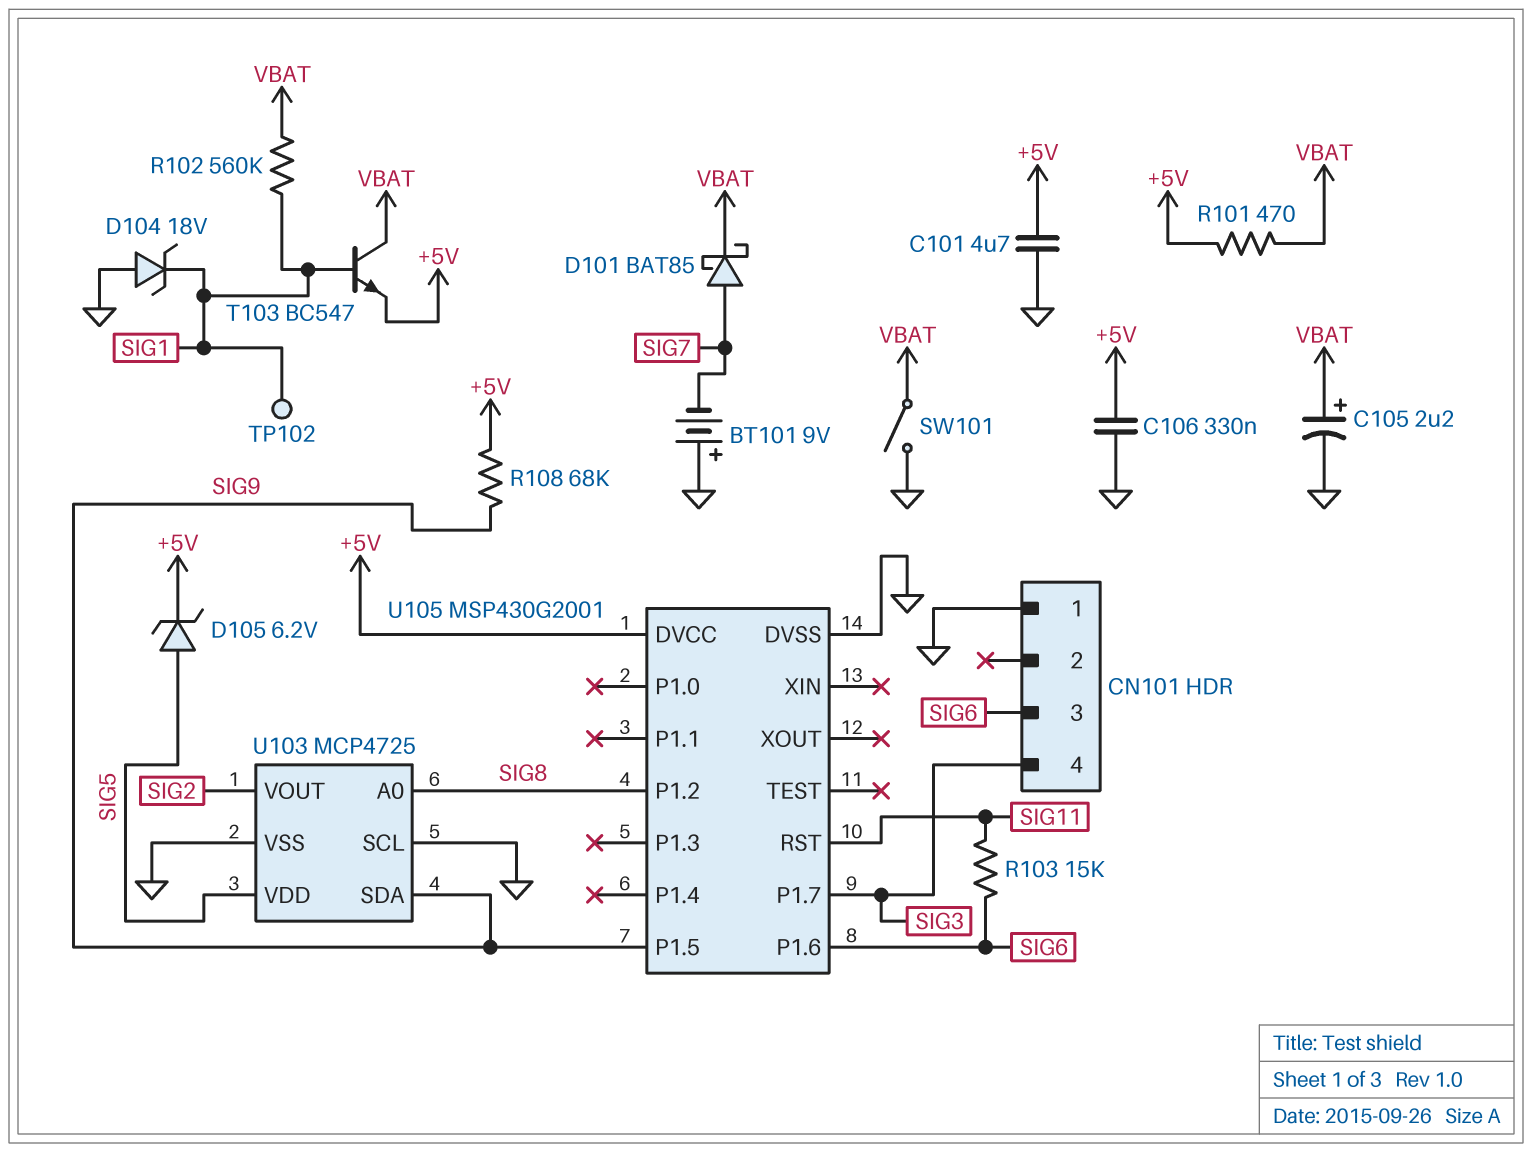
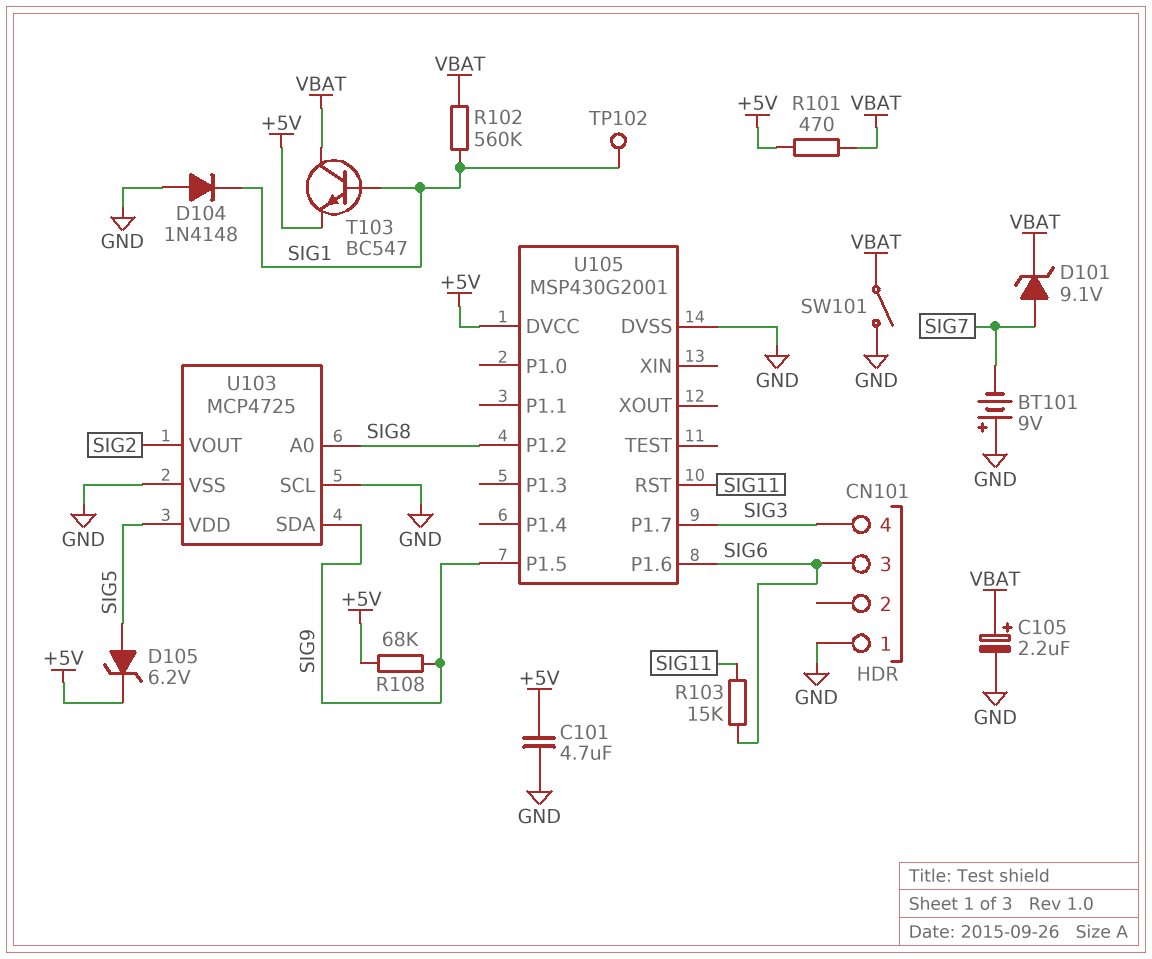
C106: 330nF (+5V, GND) -> none
D101: schottky BAT85 (A SIG7, K VBAT) -> zener 9.1V (A SIG7, K VBAT)
D104: zener 18V (A GND, K SIG1) -> diode 1N4148 (A GND, K SIG1)

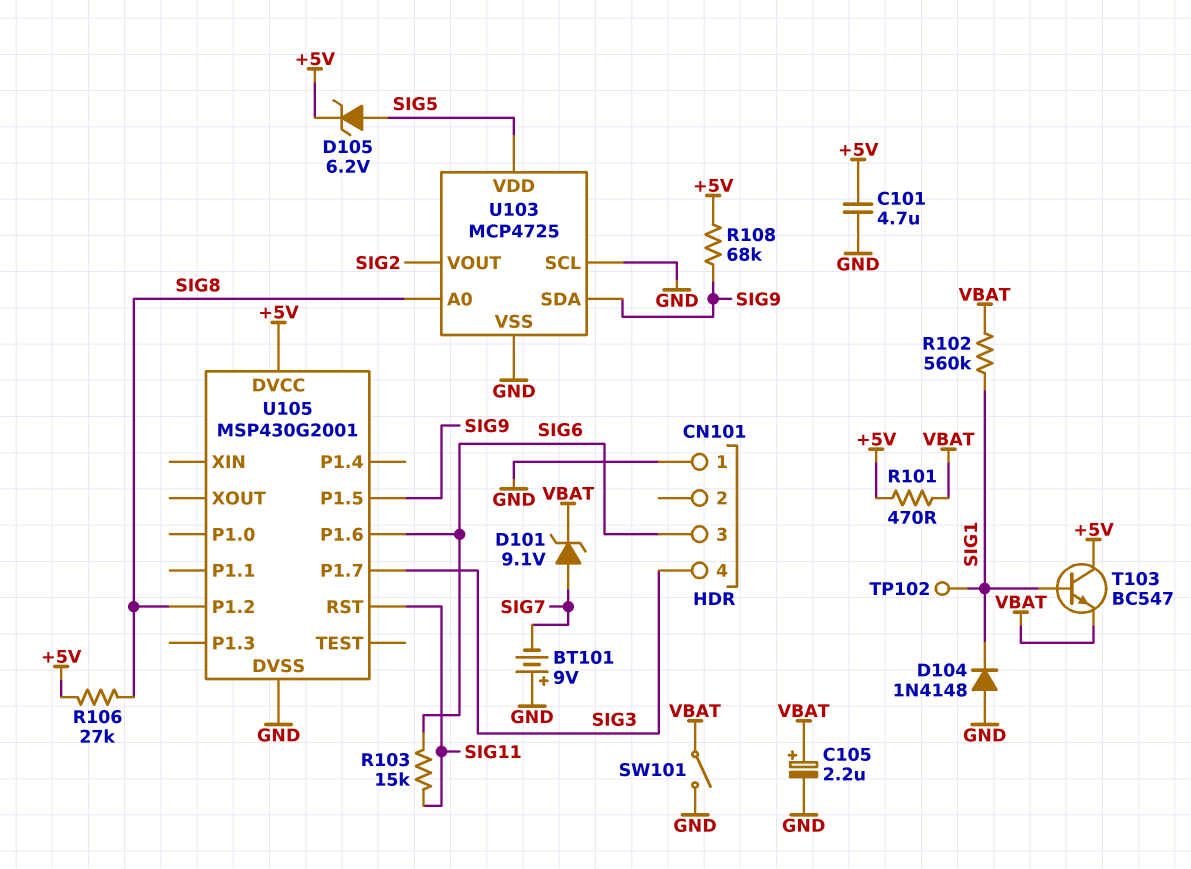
R106: none -> 27k (+5V, SIG8)
T103: NPN BC547 (B SIG1, C VBAT, E +5V) -> NPN BC547 (B SIG1, C +5V, E VBAT)

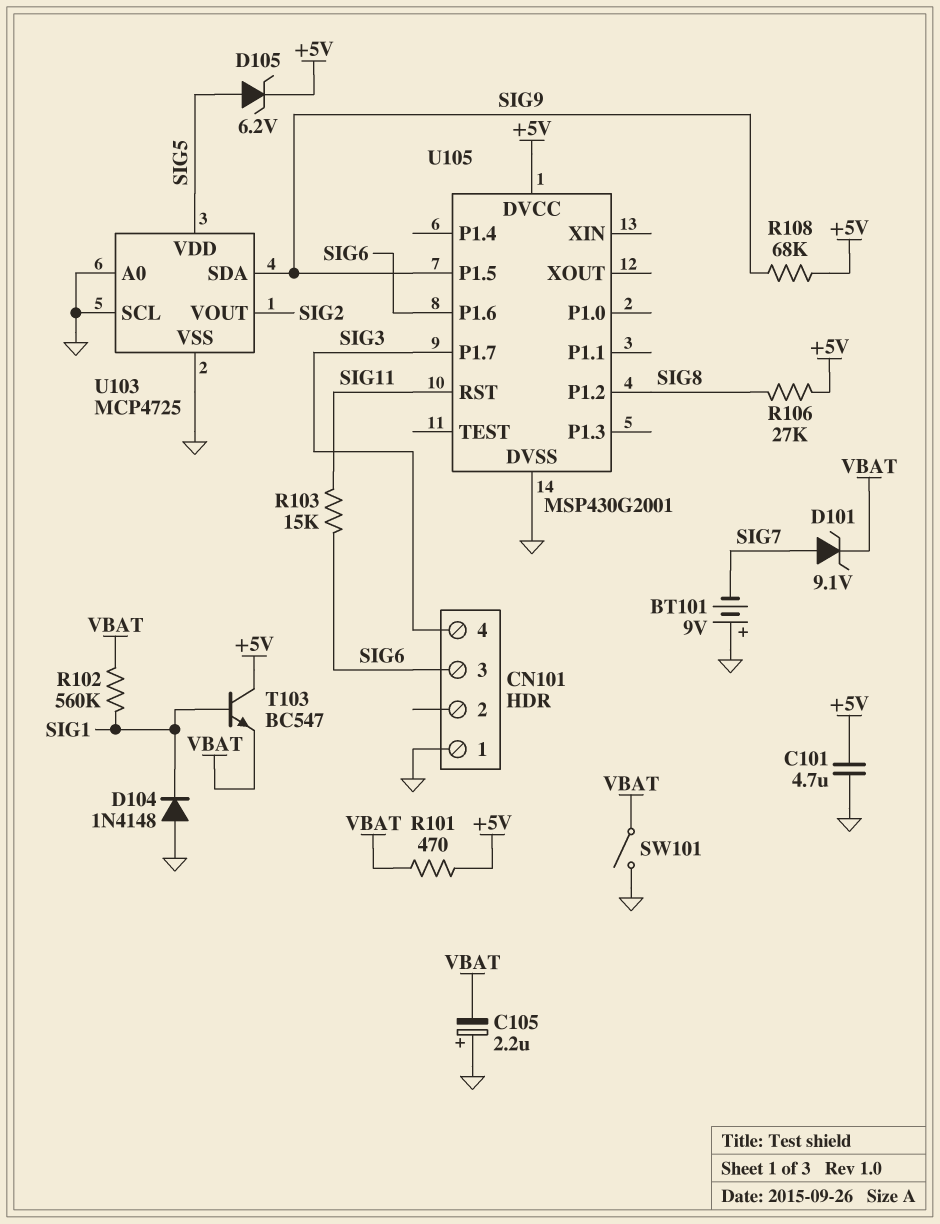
C105: 2.2uF (plus VBAT, minus GND) -> 2.2uF (plus GND, minus VBAT)
TP102: test point (SIG1) -> none
U103 pin A0: SIG8 -> GND

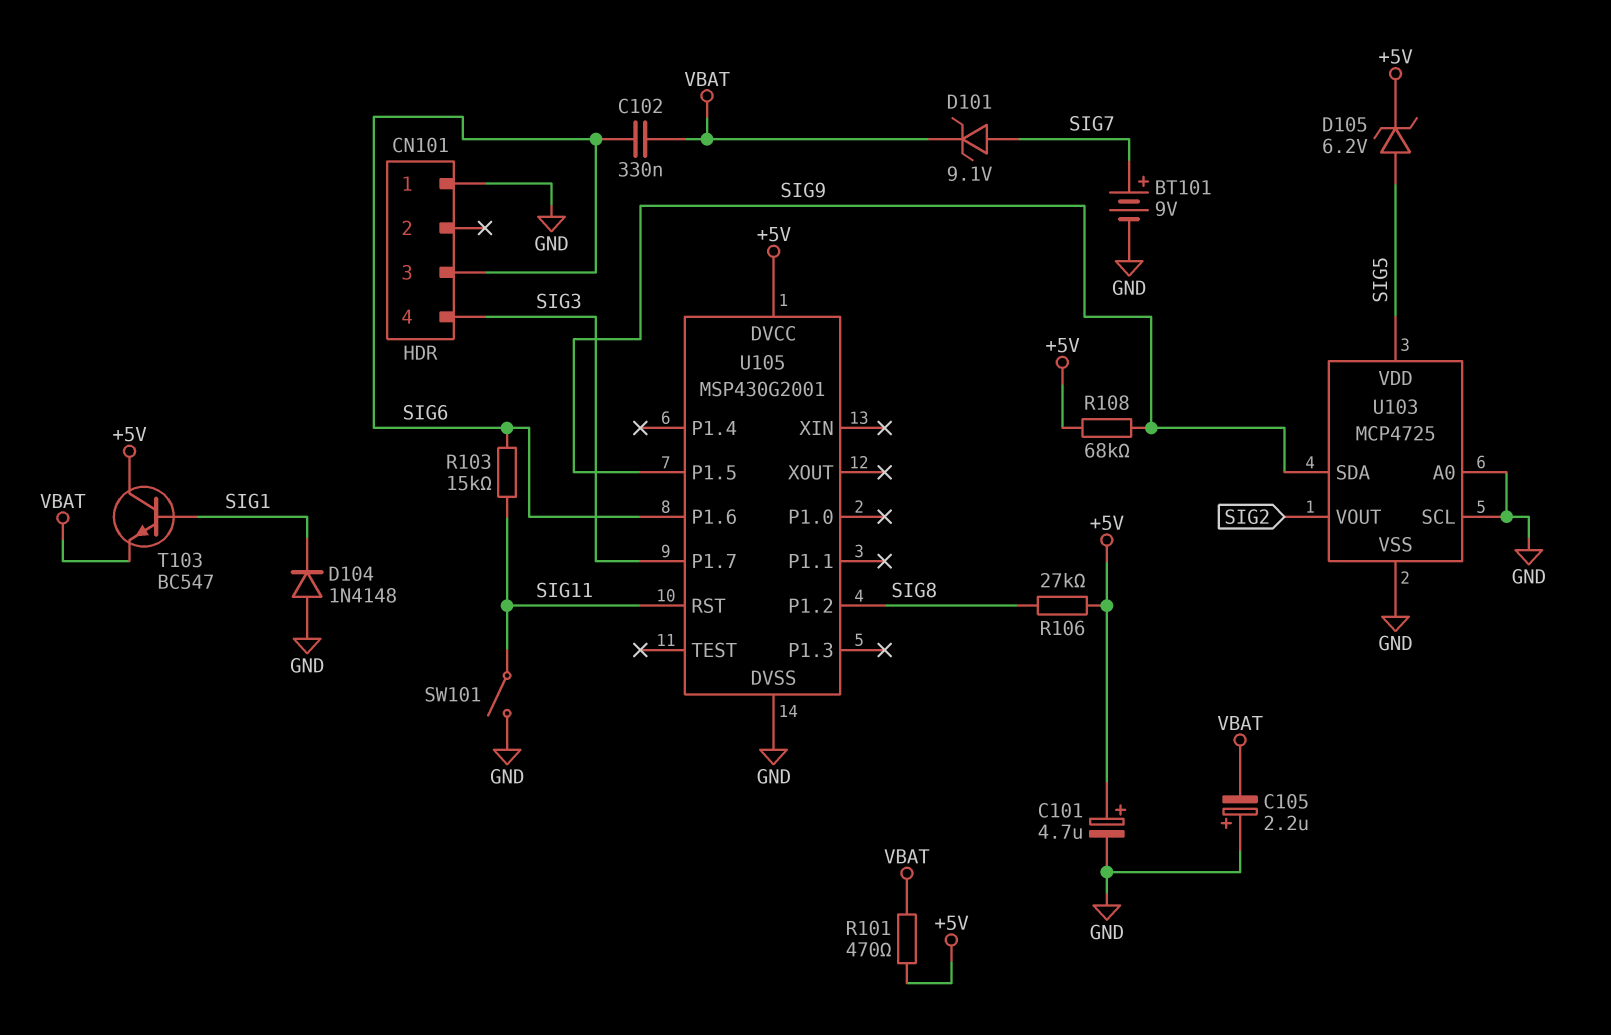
BT101: 9V (plus GND, minus SIG7) -> 9V (plus SIG7, minus GND)
C101: 4.7uF (+5V, GND) -> 4.7uF (plus +5V, minus GND)
C102: none -> 330nF (SIG6, VBAT)
R102: 560k (SIG1, VBAT) -> none
SW101: switch (GND, VBAT) -> switch (GND, SIG11)

